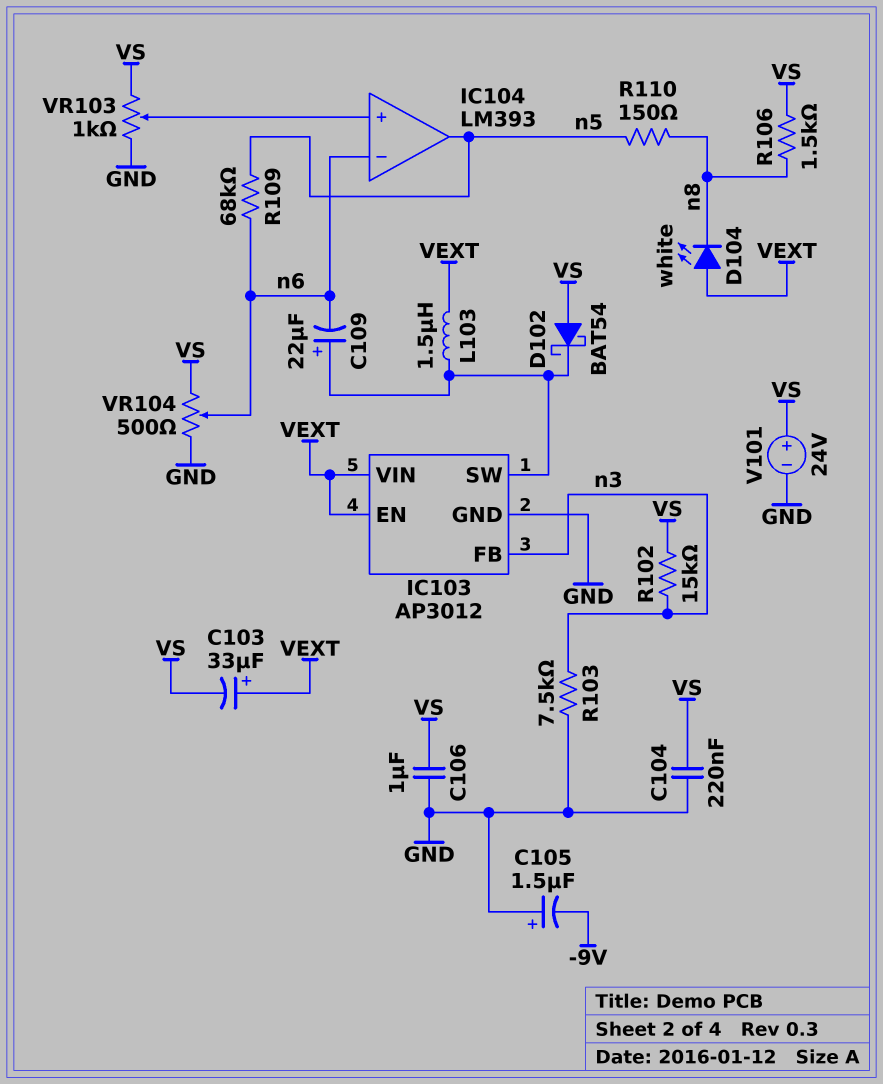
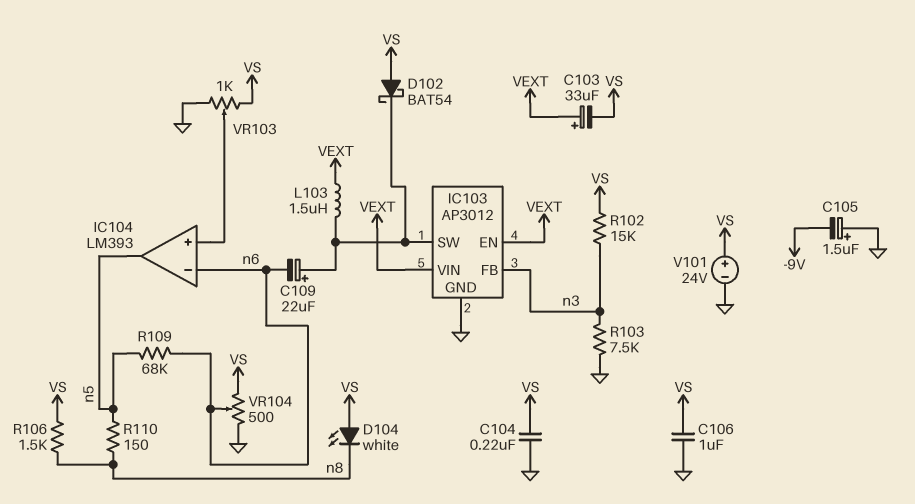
D104: LED white (A VEXT, K n8) -> LED white (A VS, K n8)

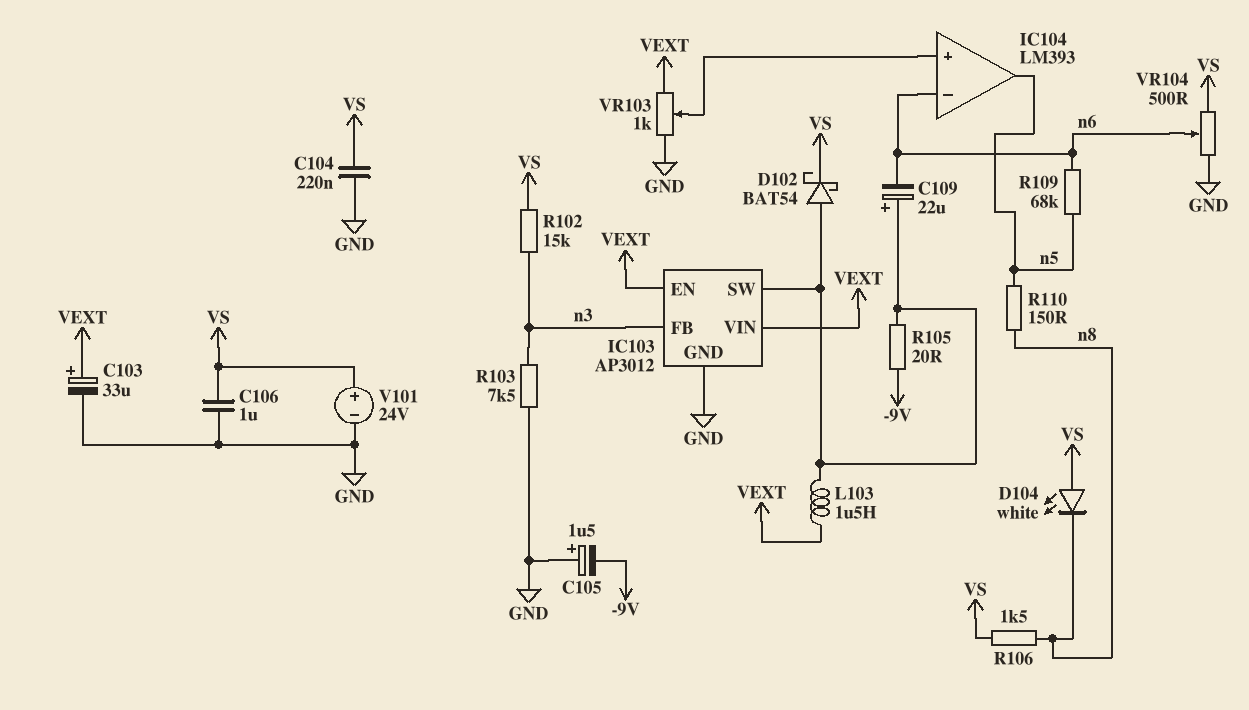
C103: 33uF (plus VEXT, minus VS) -> 33uF (plus VEXT, minus GND)
D102: schottky BAT54 (A VS, K IC103/SW) -> schottky BAT54 (A IC103/SW, K VS)
R105: none -> 20 (-9V, IC103/SW)
VR103: 1k (GND, VS, wiper IC104/in+) -> 1k (GND, VEXT, wiper IC104/in+)

